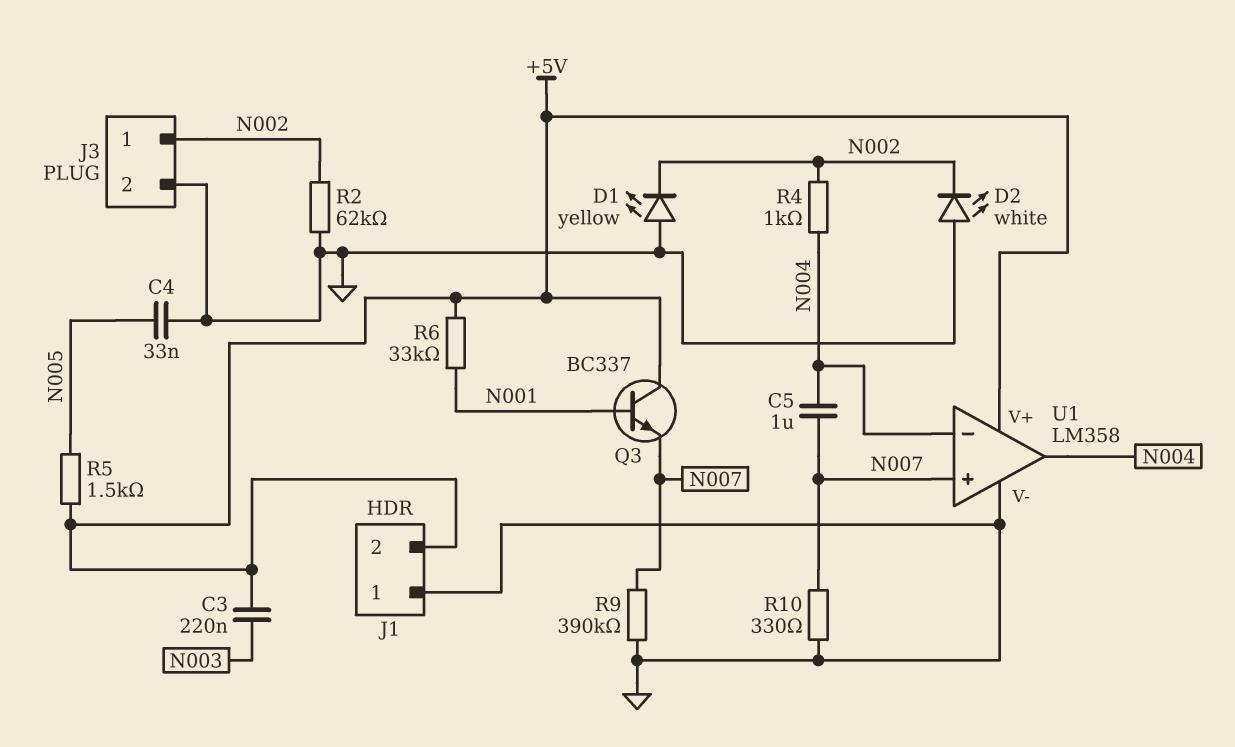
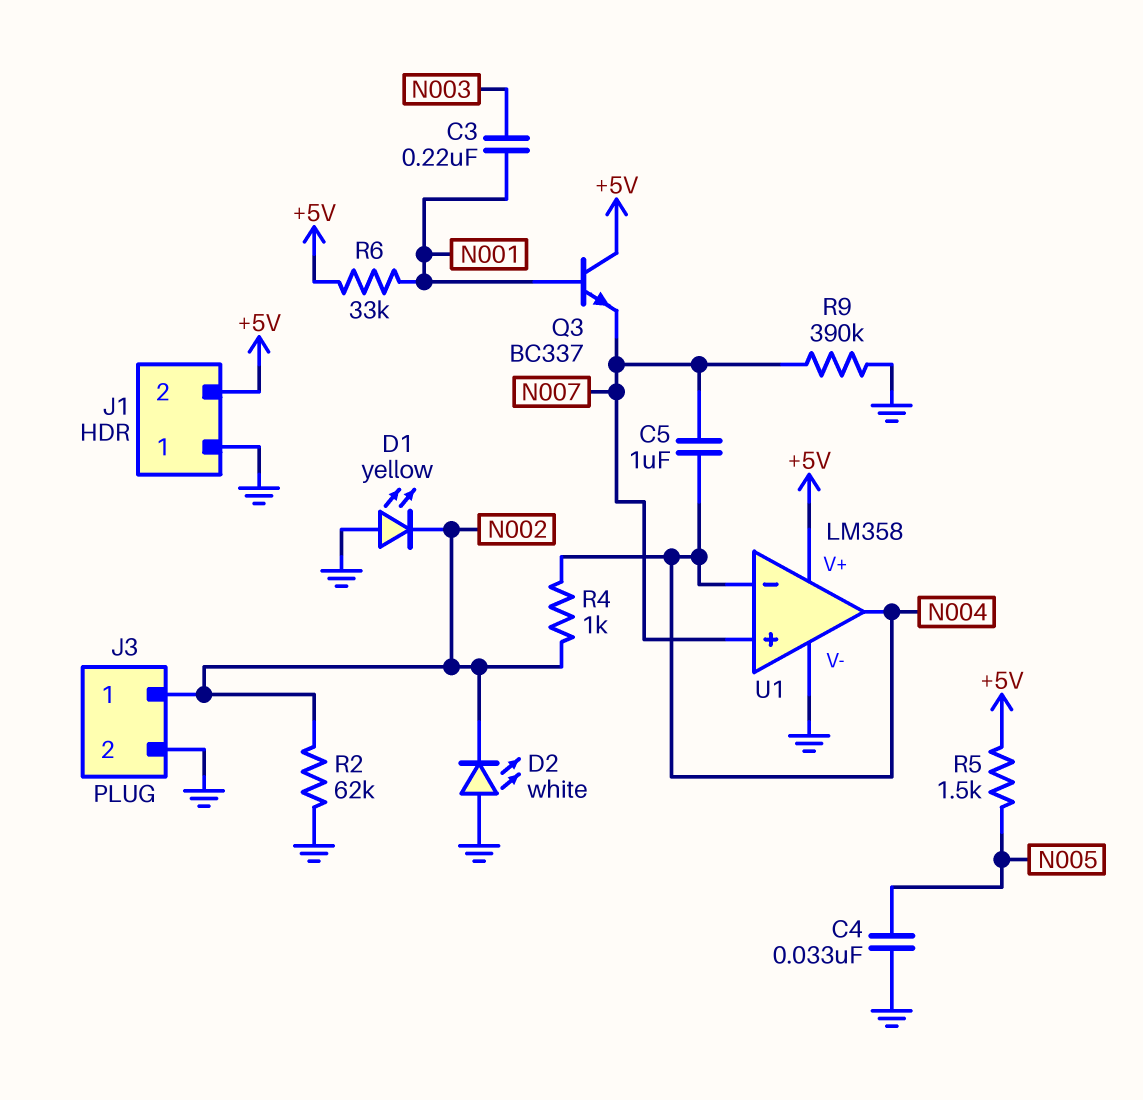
C3: 220nF (+5V, N003) -> 220nF (N001, N003)
R10: 330 (GND, N007) -> none

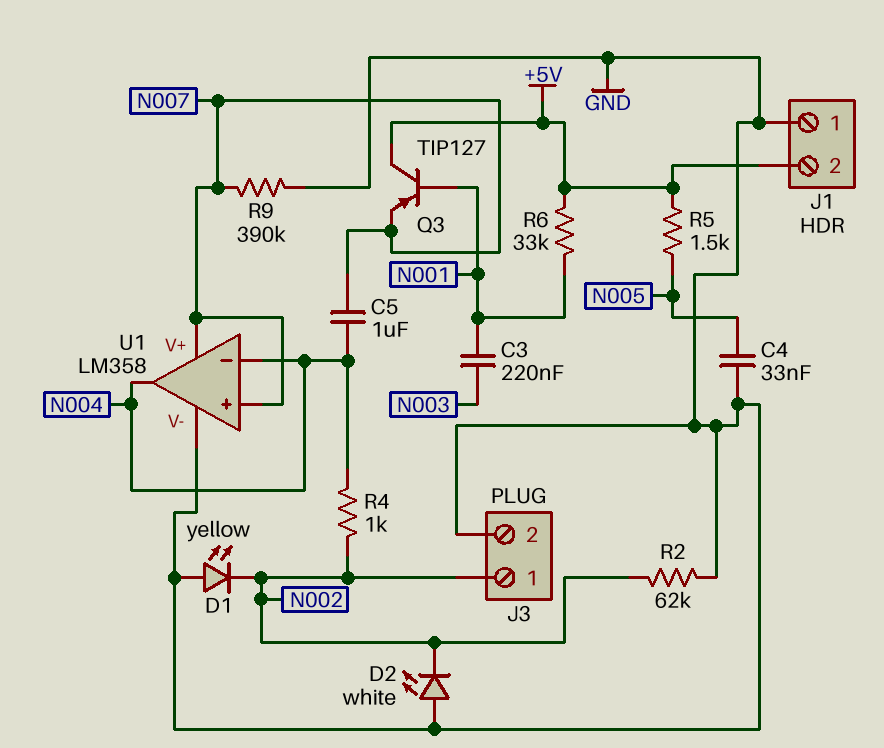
Q3: NPN BC337 (B N001, C +5V, E N007) -> PNP TIP127 (B N001, C +5V, E N007)
U1 pin V+: +5V -> N007

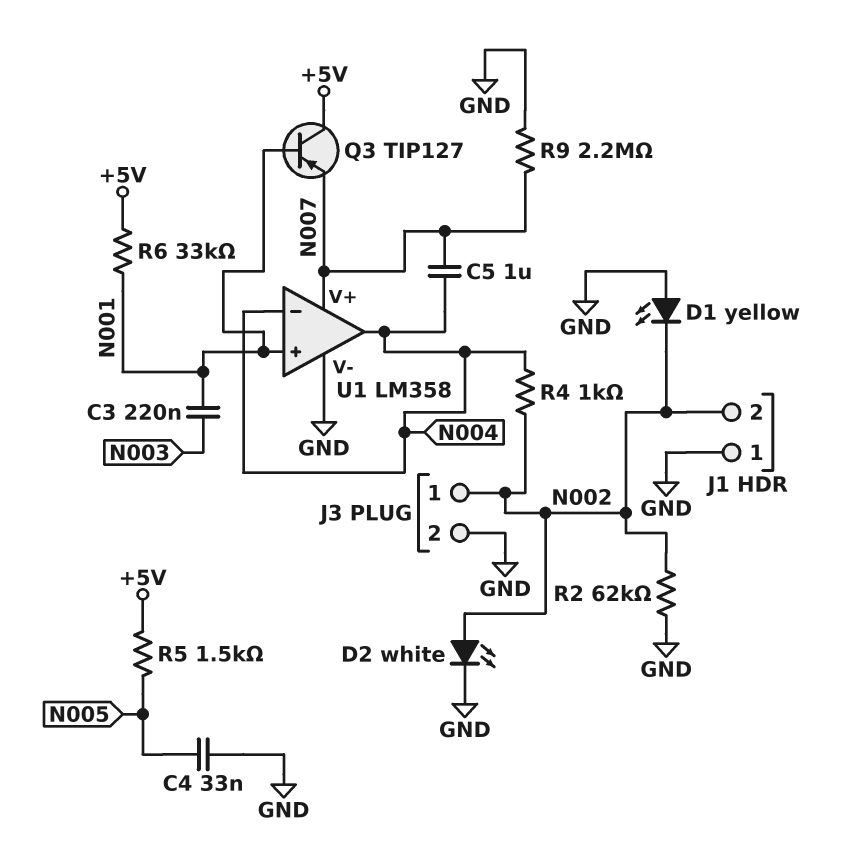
D2: LED white (A GND, K N002) -> LED white (A N002, K GND)
J1 pin 2: +5V -> N002
R9: 390k (GND, N007) -> 2.2M (GND, N007)
U1 pin in+: N007 -> N001

